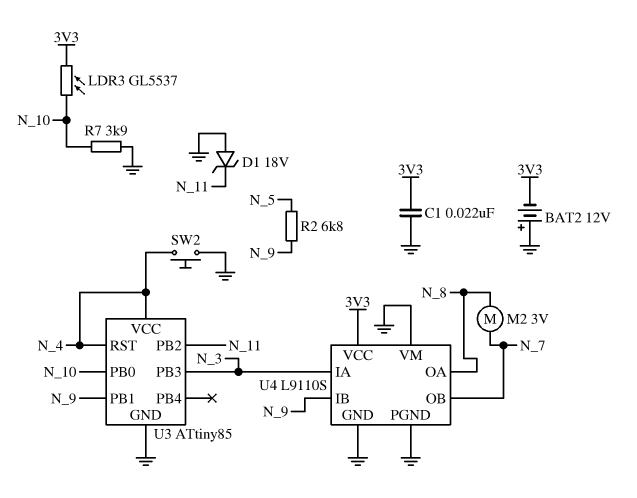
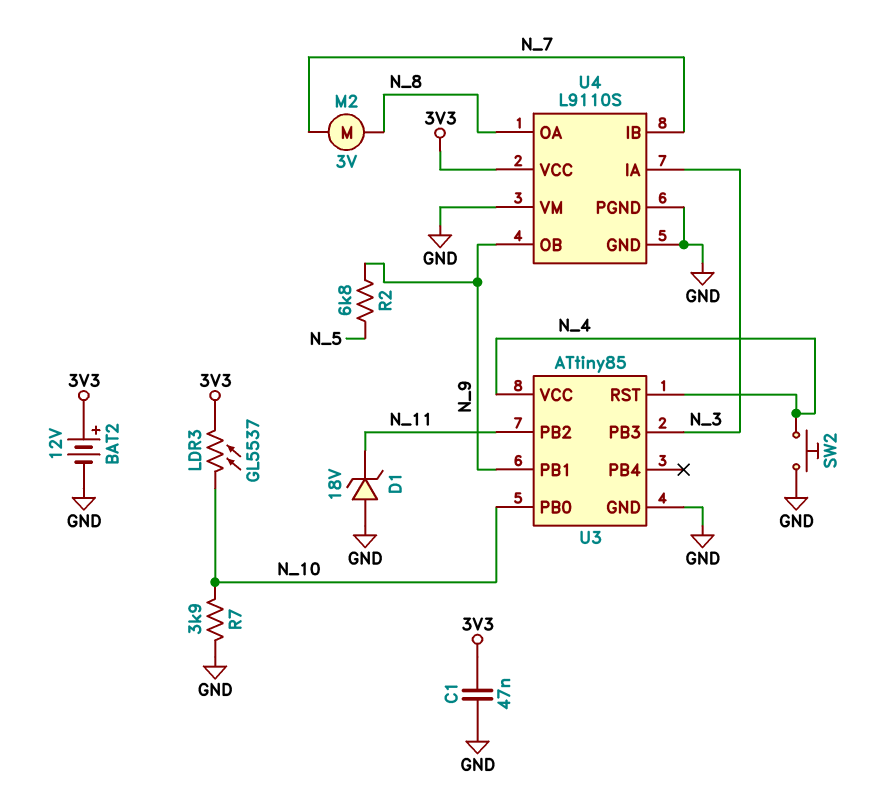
BAT2: 12V (plus GND, minus 3V3) -> 12V (plus 3V3, minus GND)
C1: 22nF (3V3, GND) -> 47nF (3V3, GND)
U4 pin IB: N_9 -> N_7
U4 pin OB: N_7 -> N_9

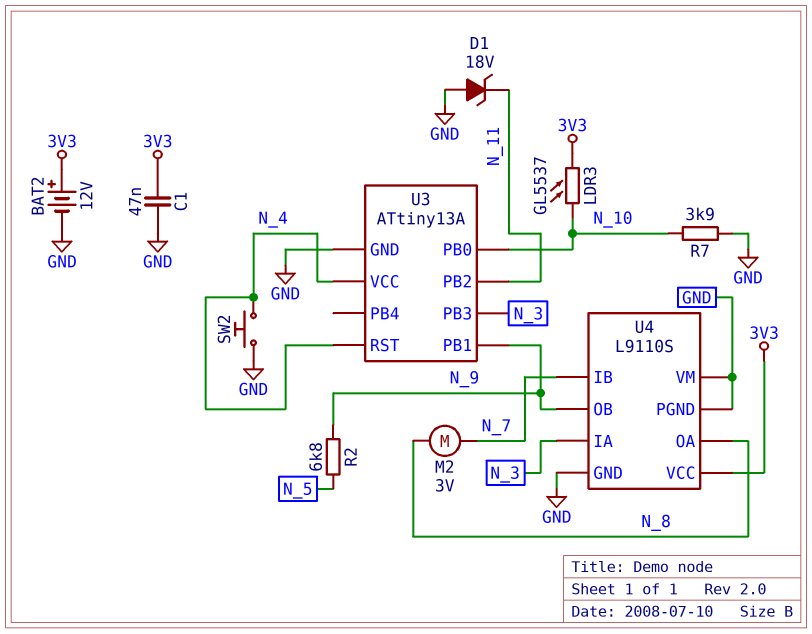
U3: ATtiny85 -> ATtiny13A

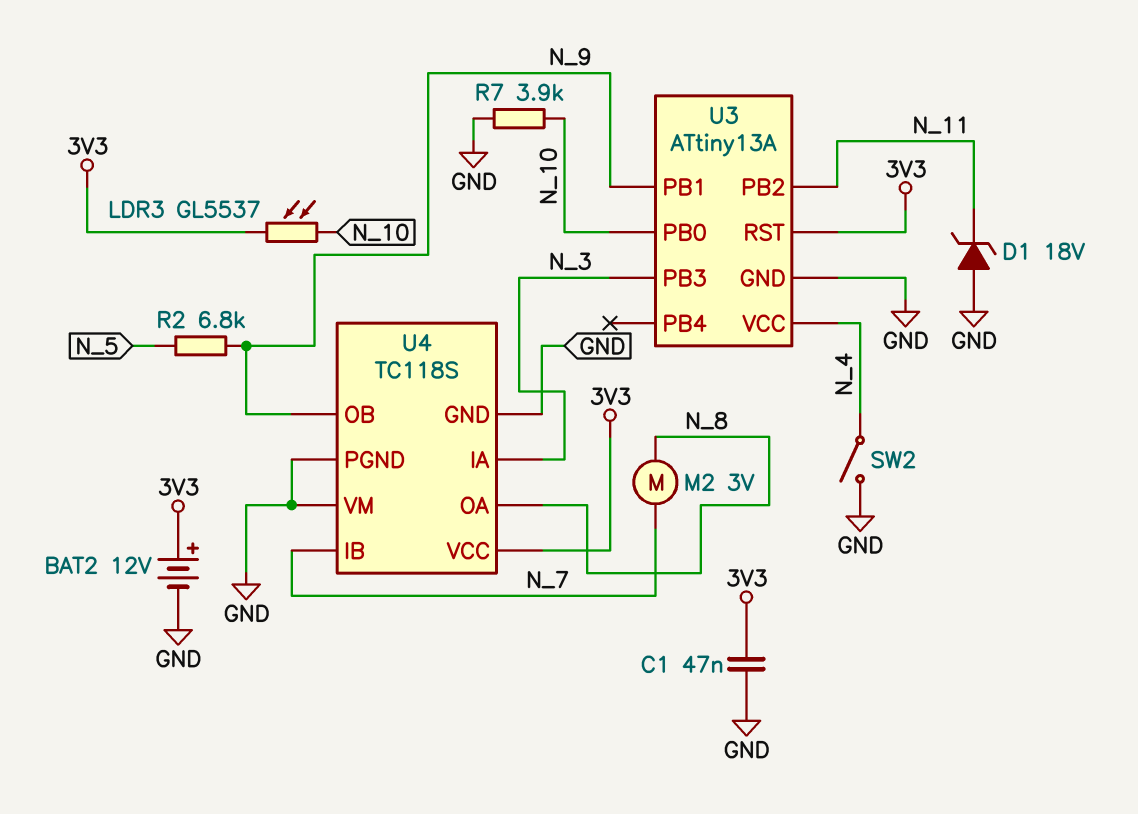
SW2: button (GND, N_4) -> switch (GND, N_4)
U3 pin RST: N_4 -> 3V3
U4: L9110S -> TC118S

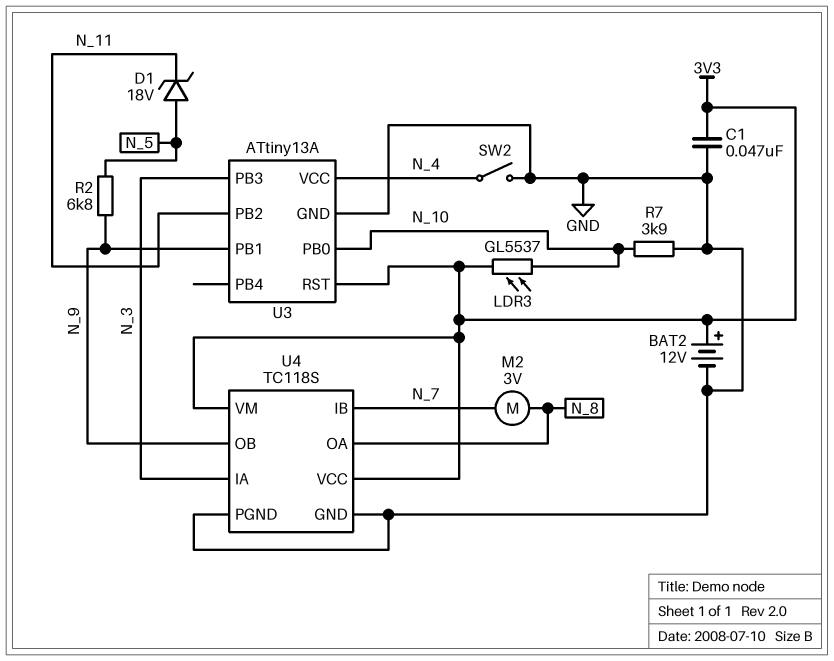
D1: zener 18V (A GND, K N_11) -> zener 18V (A N_5, K N_11)
U4 pin VM: GND -> 3V3

